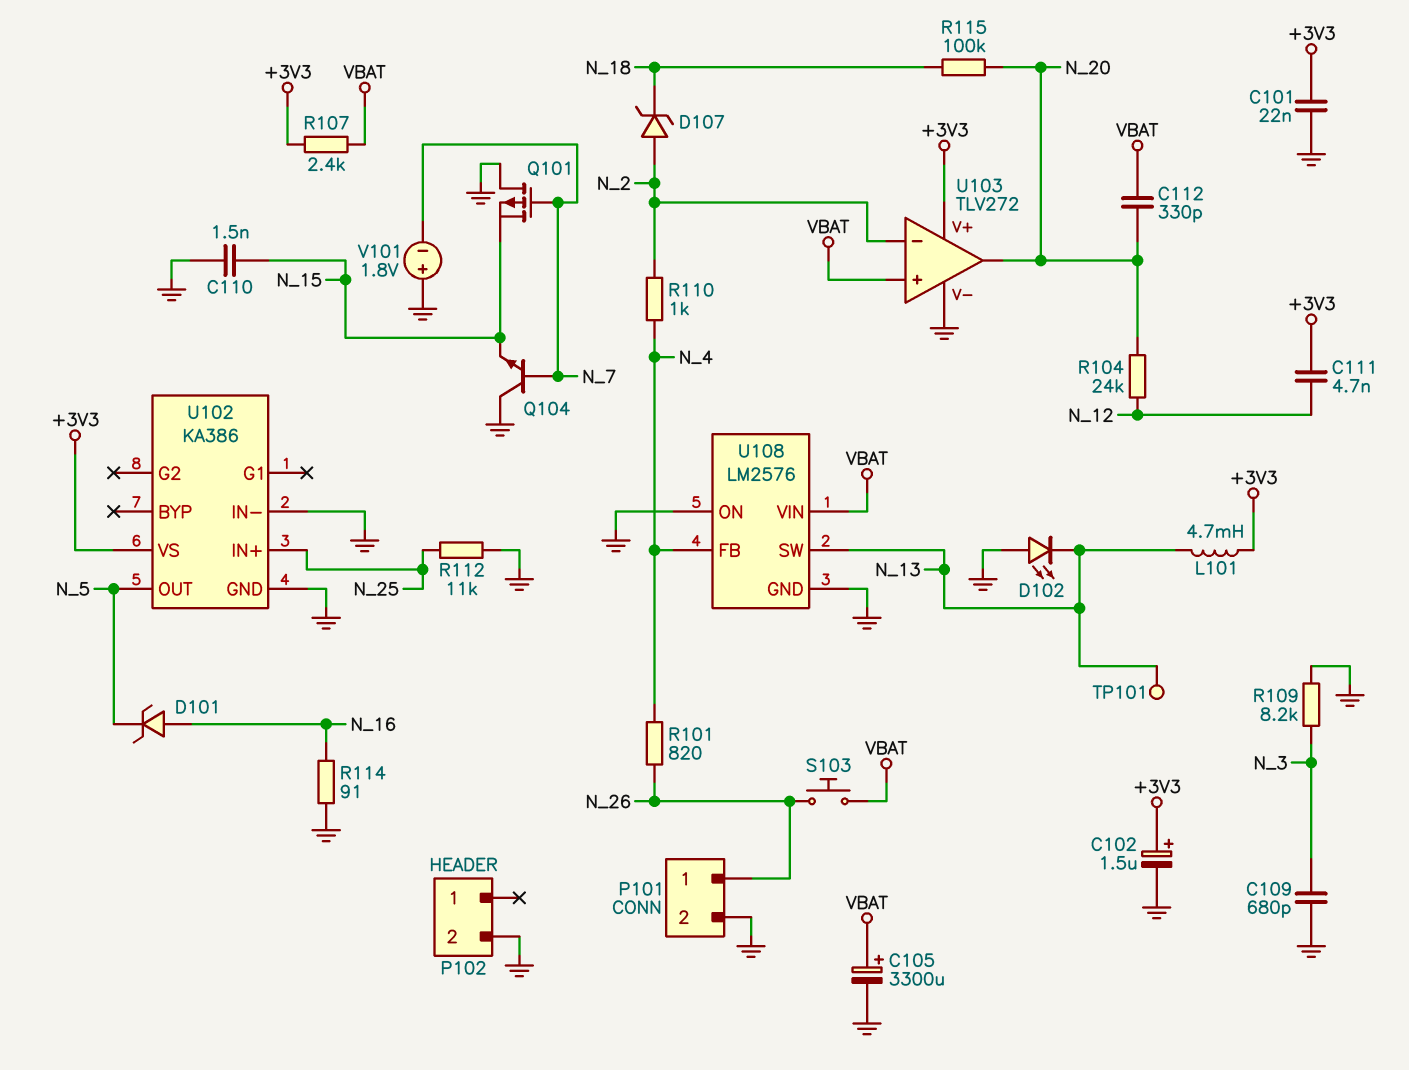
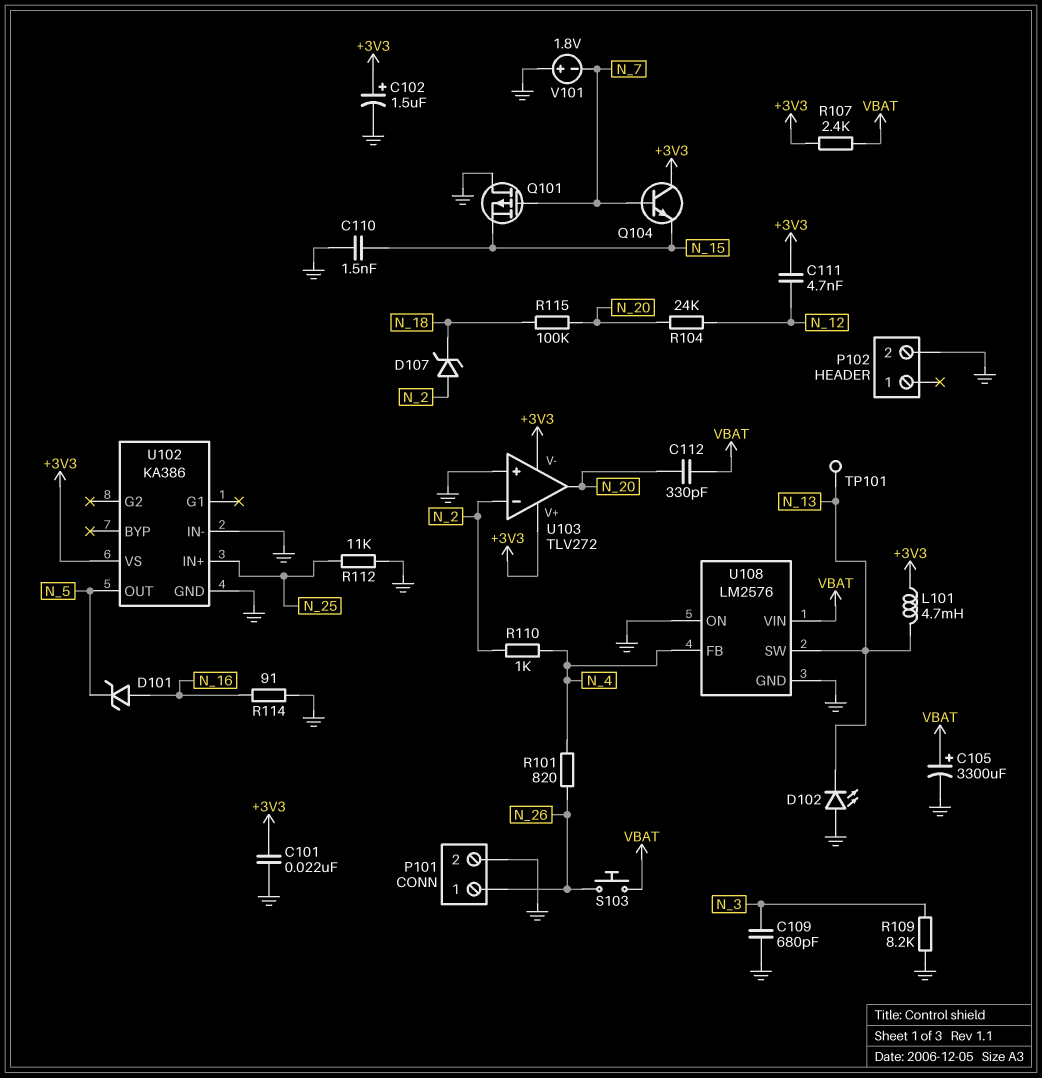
Q104: NPN (B N_7, C GND, E N_15) -> NPN (B N_7, C +3V3, E N_15)
U103 pin V-: GND -> +3V3
U103 pin in+: VBAT -> GND

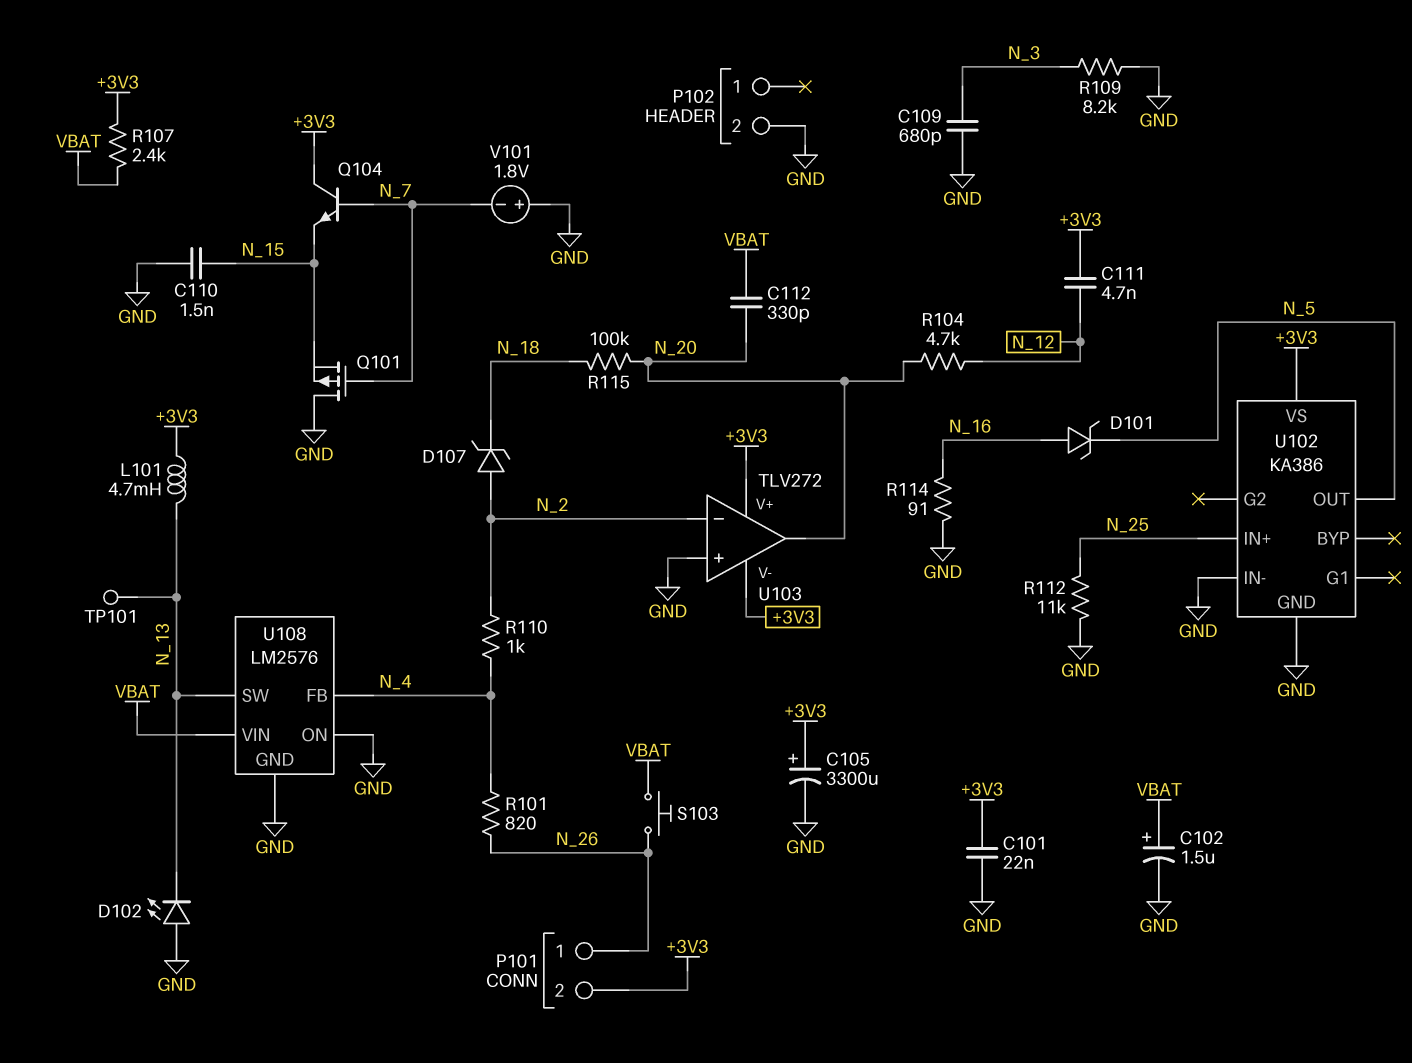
C102: 1.5uF (plus +3V3, minus GND) -> 1.5uF (plus VBAT, minus GND)
C105: 3300uF (plus VBAT, minus GND) -> 3300uF (plus +3V3, minus GND)
P101 pin 2: GND -> +3V3
R104: 24k (N_12, N_20) -> 4.7k (N_12, N_20)

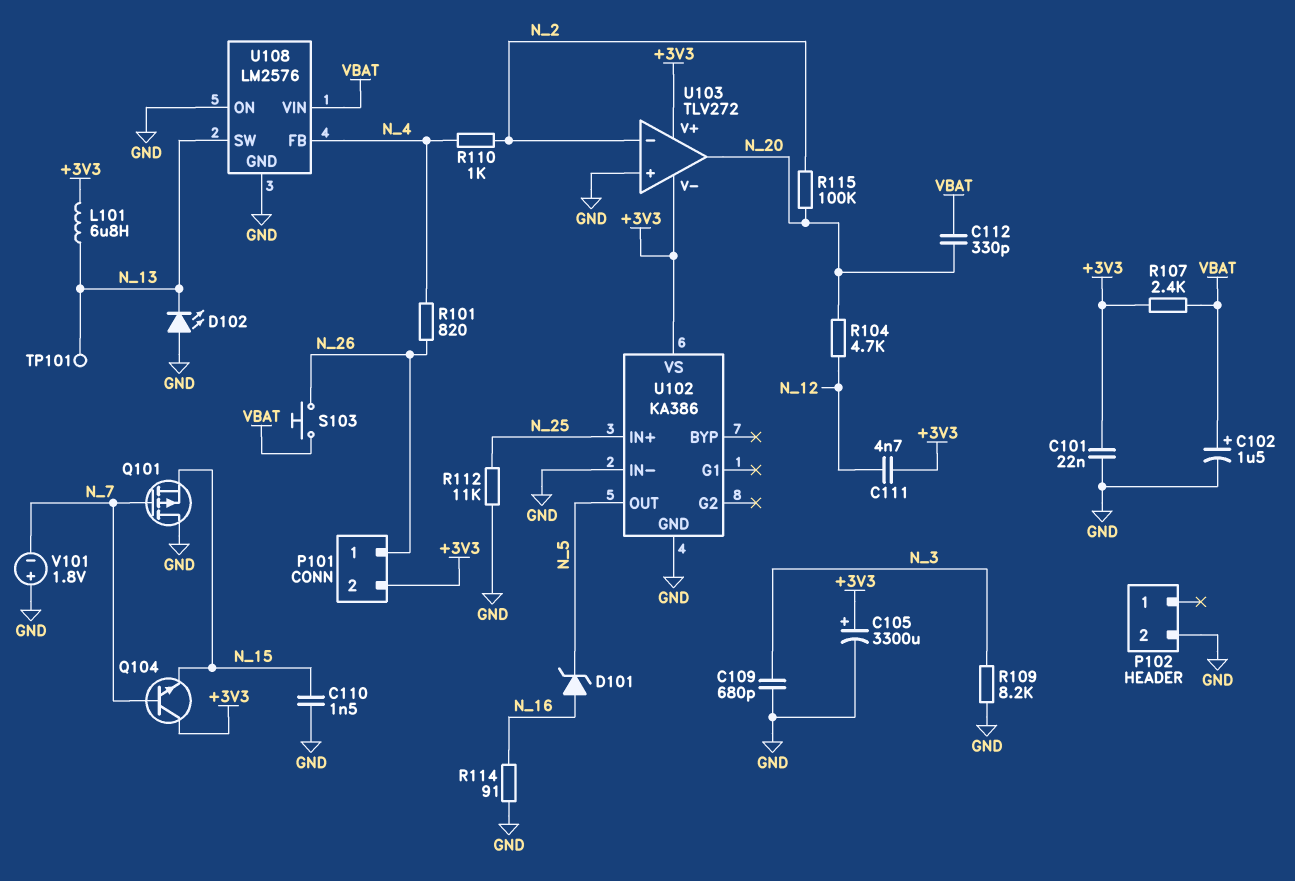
D107: zener (A N_2, K N_18) -> none
L101: 4.7mH (+3V3, N_13) -> 6.8uH (+3V3, N_13)
R115: 100k (N_18, N_20) -> 100k (N_2, N_20)

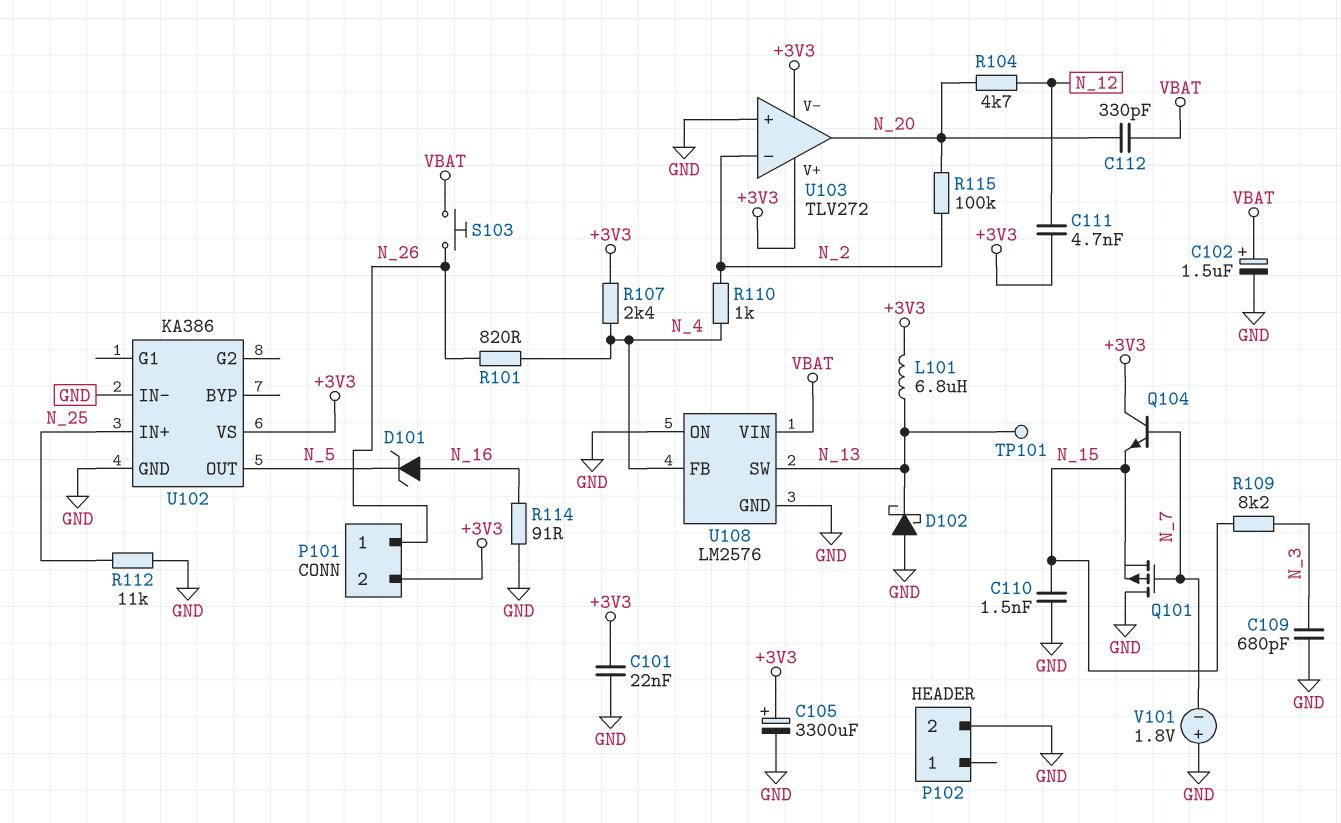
D102: LED (A GND, K N_13) -> schottky (A GND, K N_13)
R107: 2.4k (+3V3, VBAT) -> 2.4k (+3V3, N_4)
R109: 8.2k (GND, N_3) -> 8.2k (N_3, N_15)

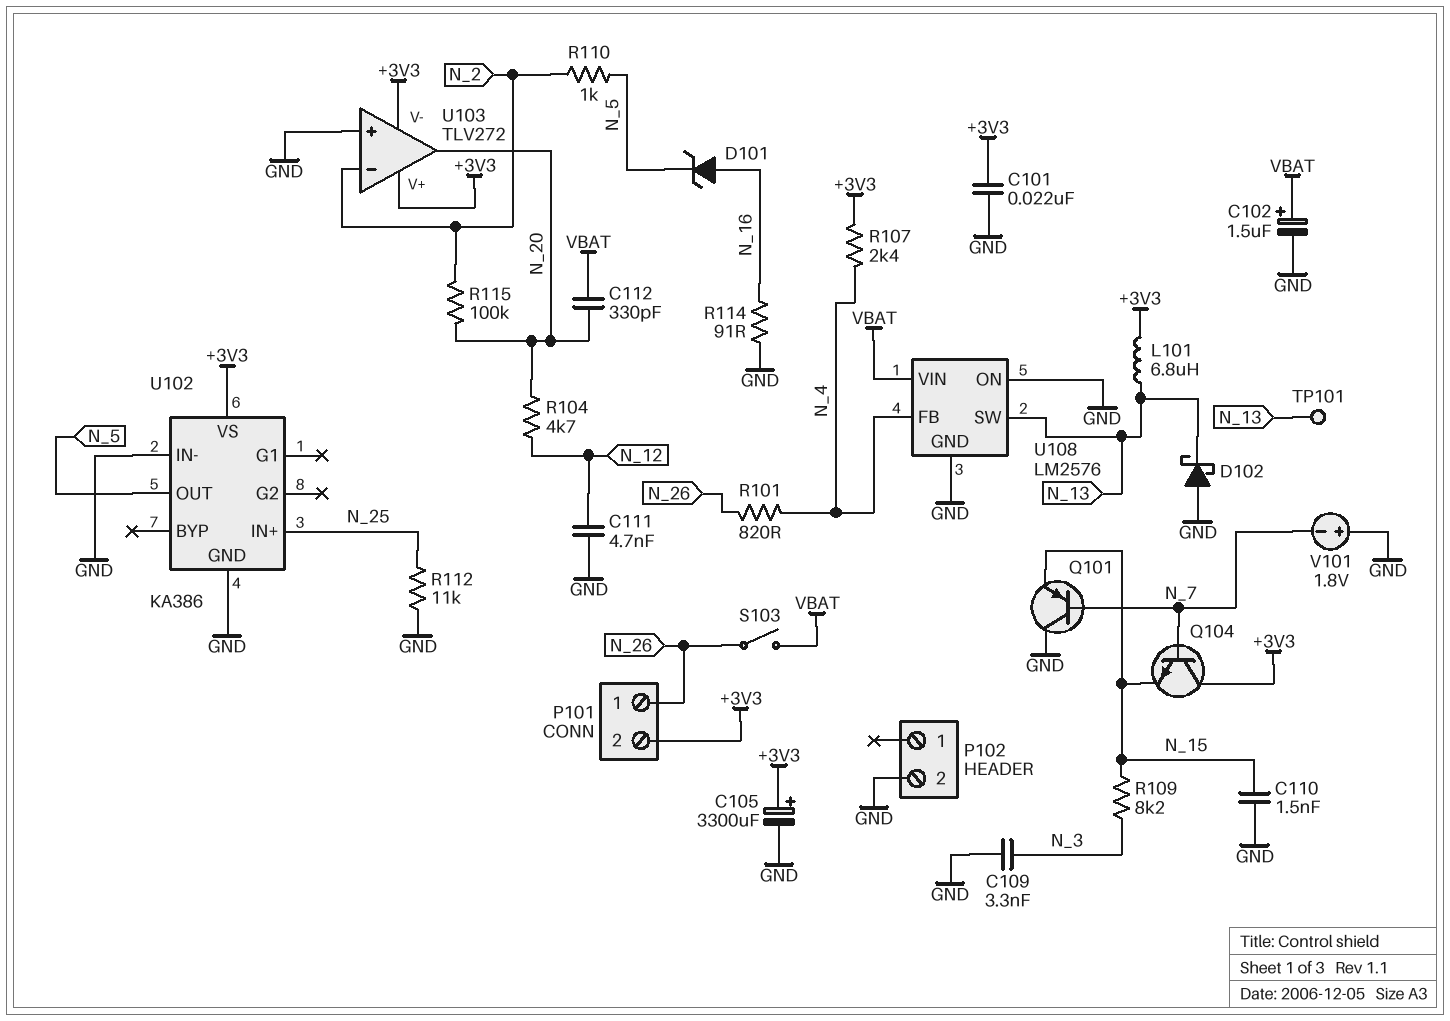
C109: 680pF (GND, N_3) -> 3.3nF (GND, N_3)
C111: 4.7nF (+3V3, N_12) -> 4.7nF (GND, N_12)
Q101: PMOS (G N_7, D GND, S N_15) -> PNP (B N_7, C GND, E N_15)
R110: 1k (N_2, N_4) -> 1k (N_2, N_5)
S103: button (N_26, VBAT) -> switch (N_26, VBAT)

